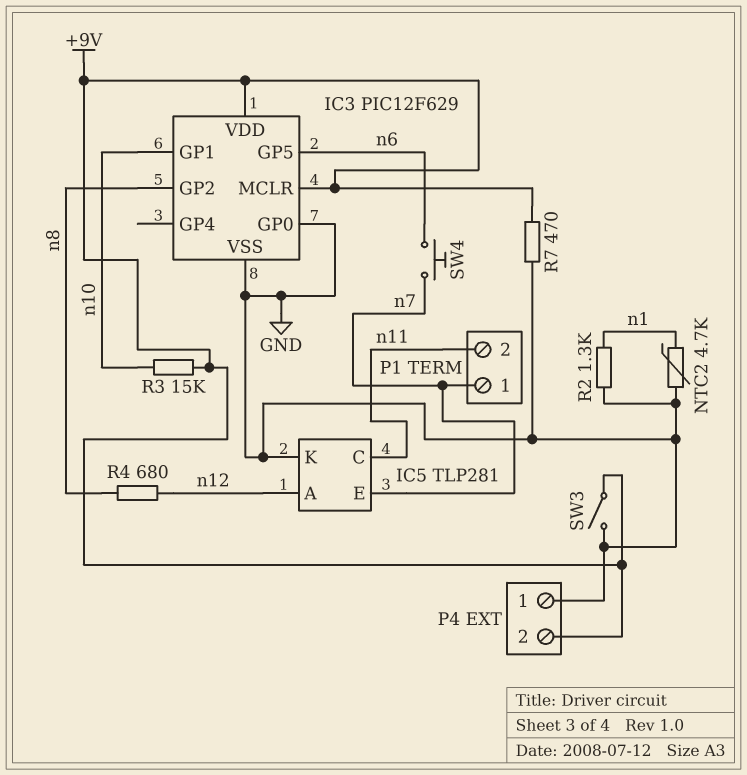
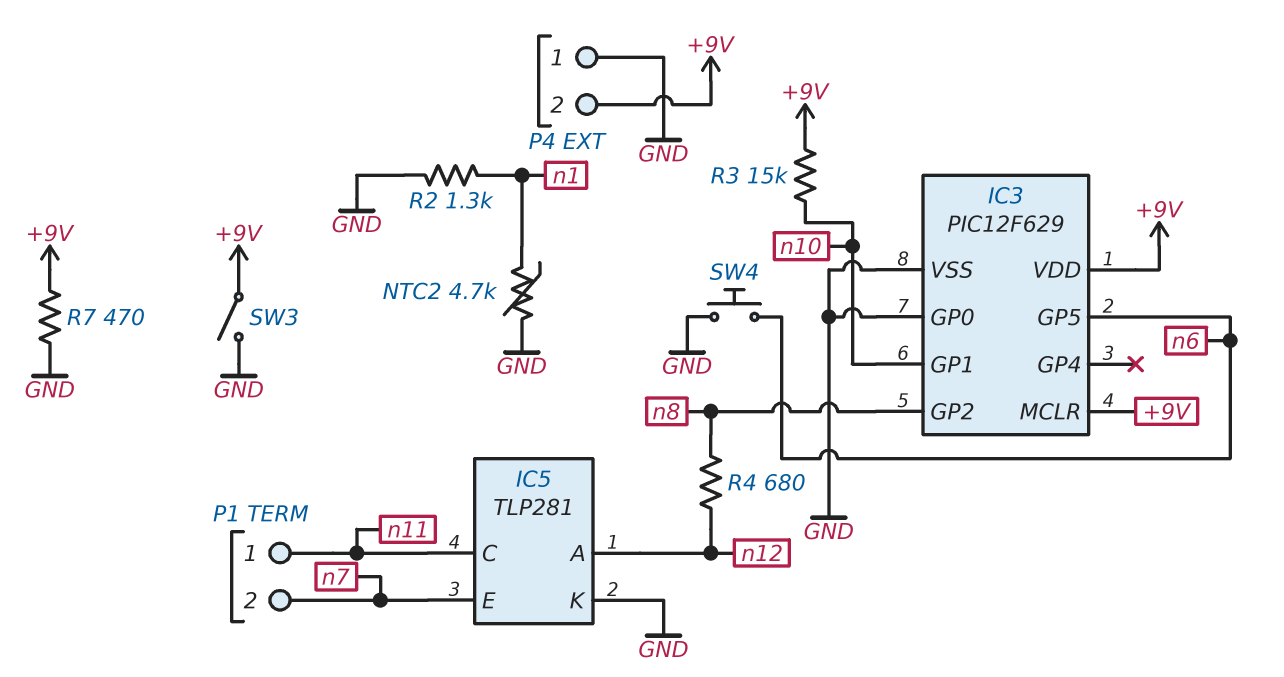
P1 pin 1: n7 -> n11
P1 pin 2: n11 -> n7
SW4: button (n6, n7) -> button (GND, n6)

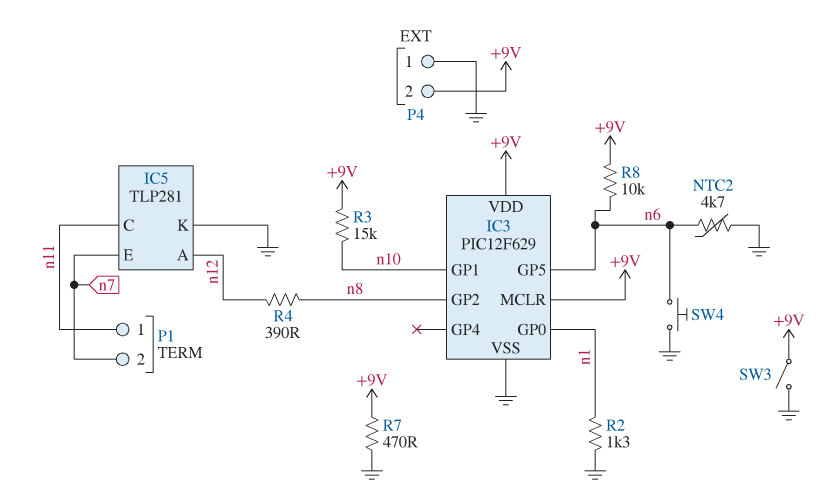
IC3 pin GP0: GND -> n1
NTC2: 4.7k (GND, n1) -> 4.7k (GND, n6)
R4: 680 (n8, n12) -> 390 (n8, n12)
R8: none -> 10k (+9V, n6)

